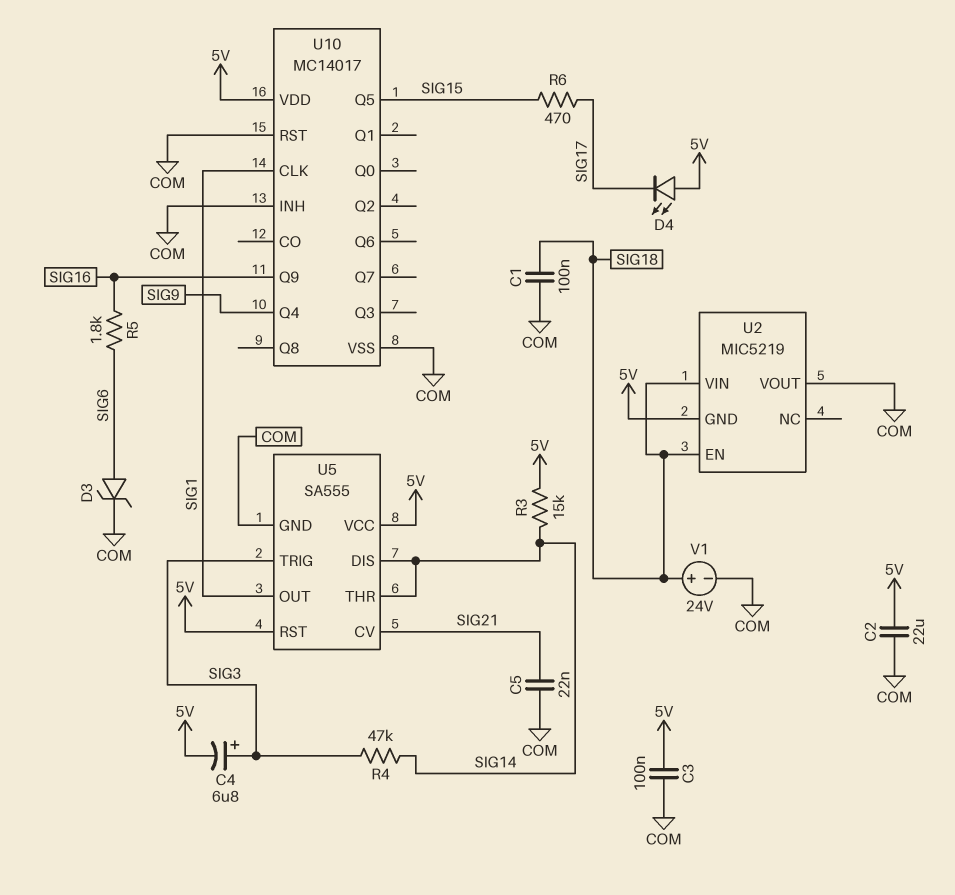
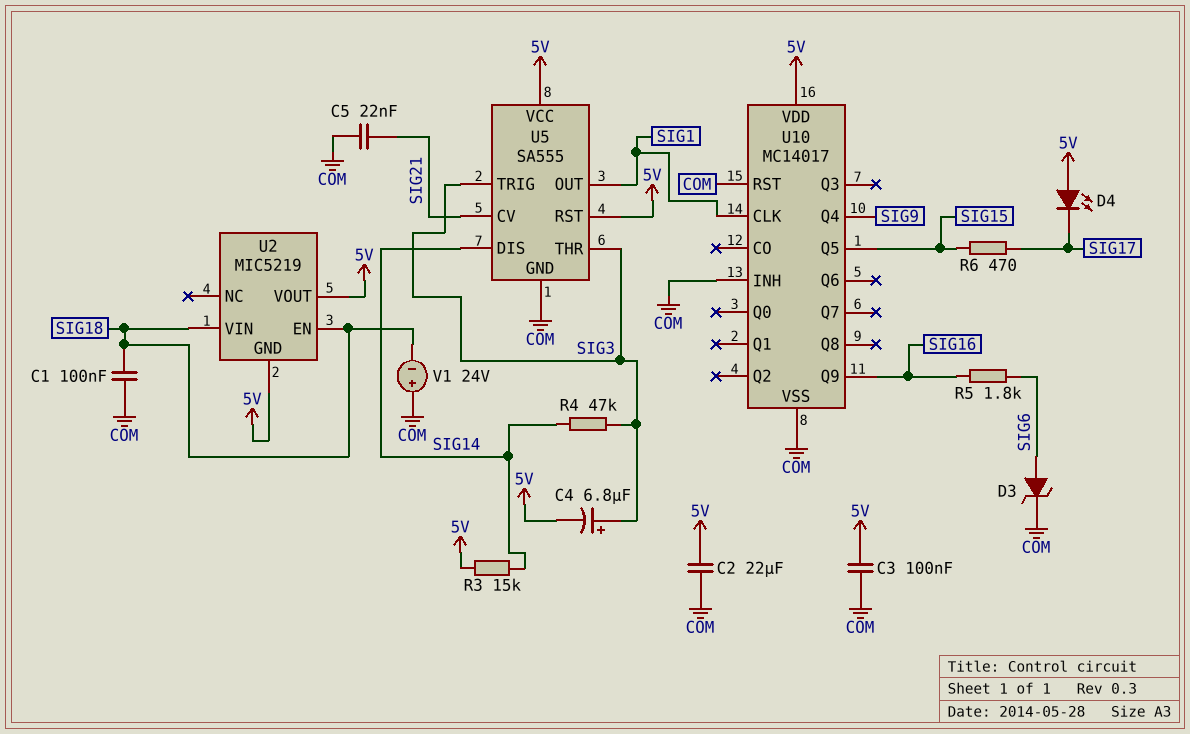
U2 pin VOUT: COM -> 5V
U5 pin THR: SIG14 -> SIG3
V1: 24V (plus SIG18, minus COM) -> 24V (plus COM, minus SIG18)

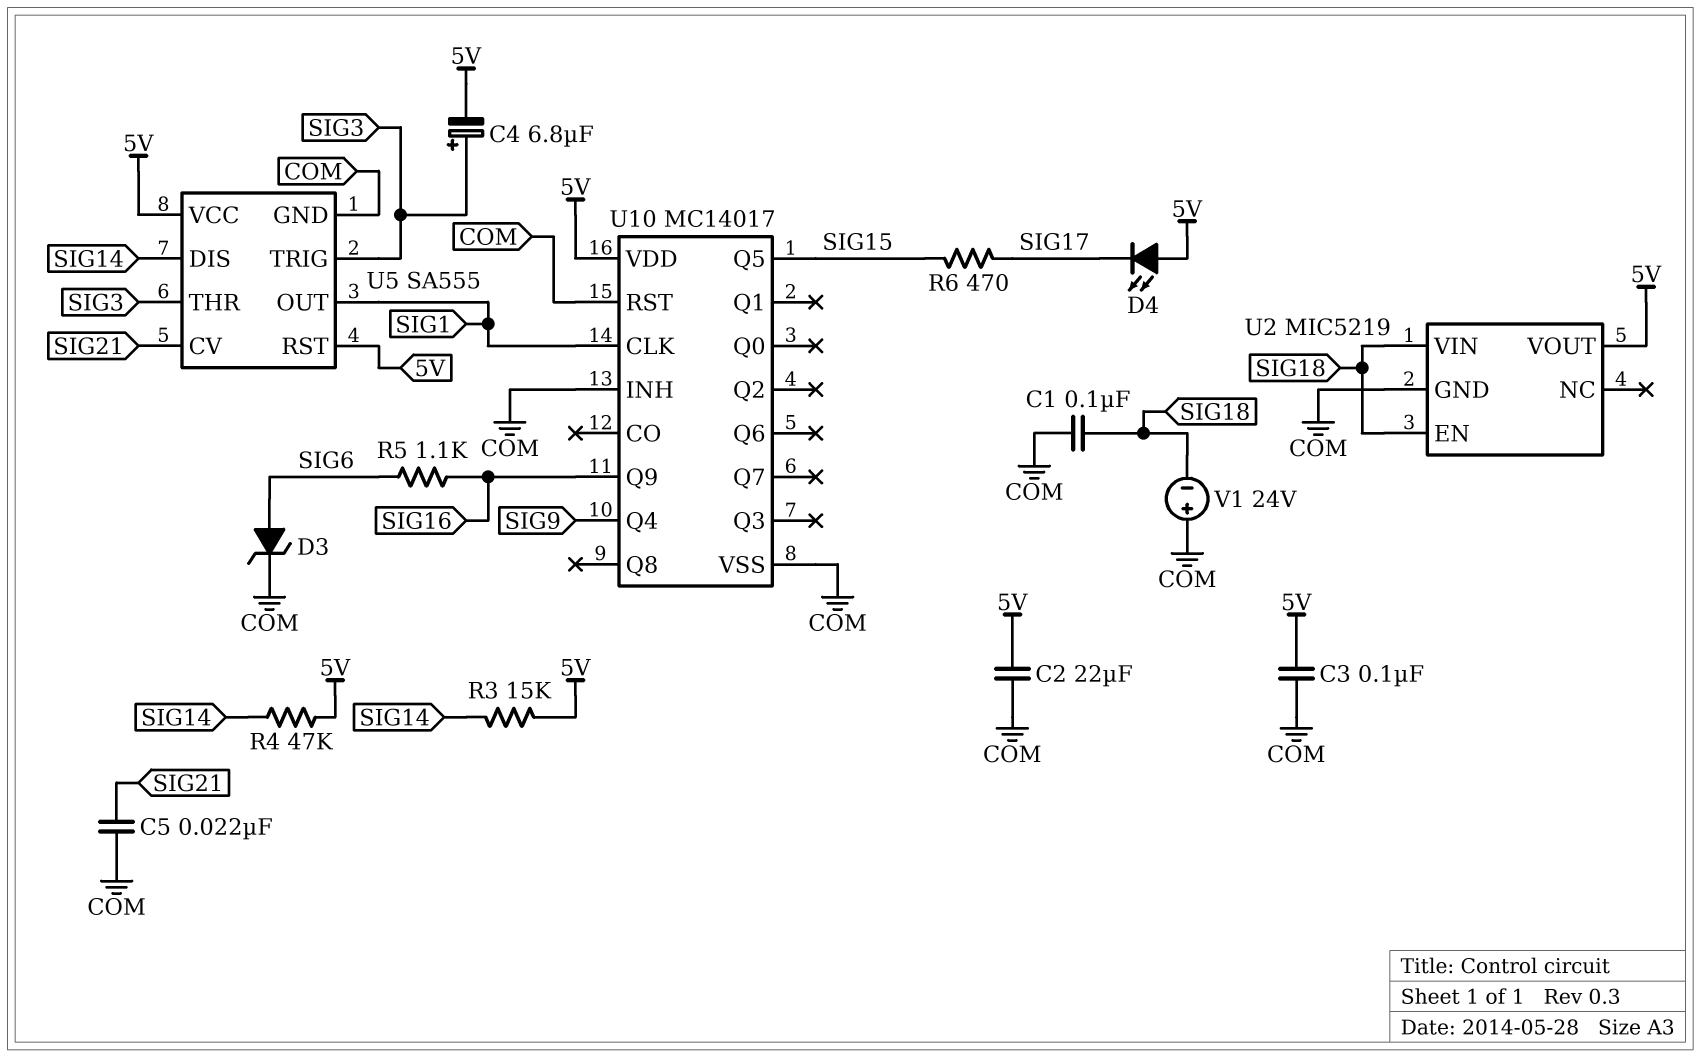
R4: 47k (SIG3, SIG14) -> 47k (5V, SIG14)
R5: 1.8k (SIG6, SIG16) -> 1.1k (SIG6, SIG16)
U2 pin GND: 5V -> COM

